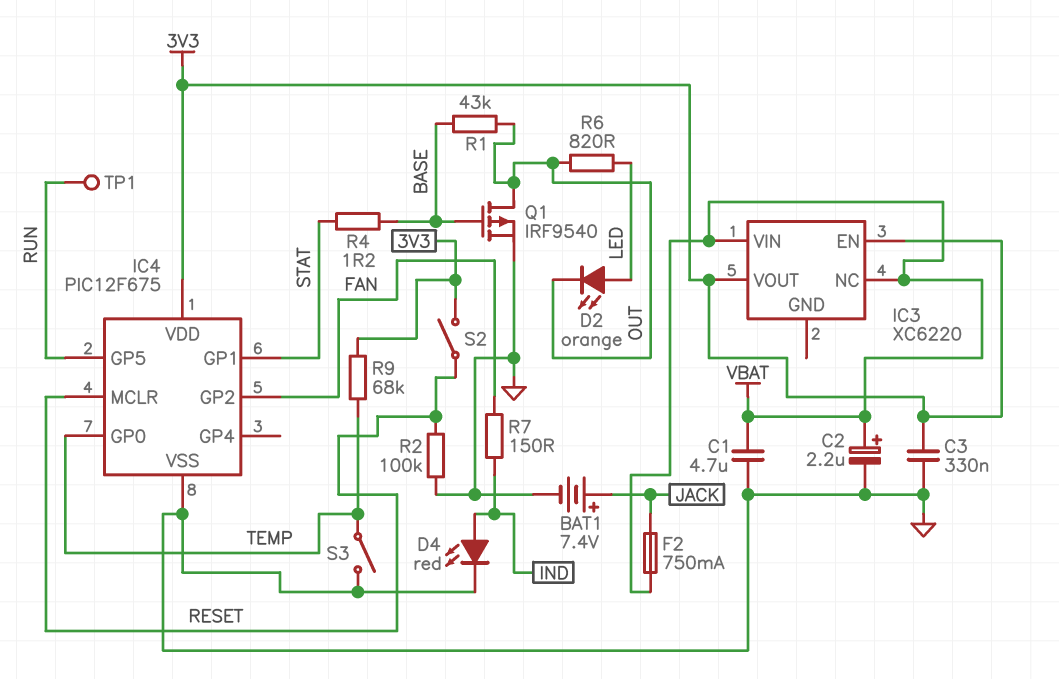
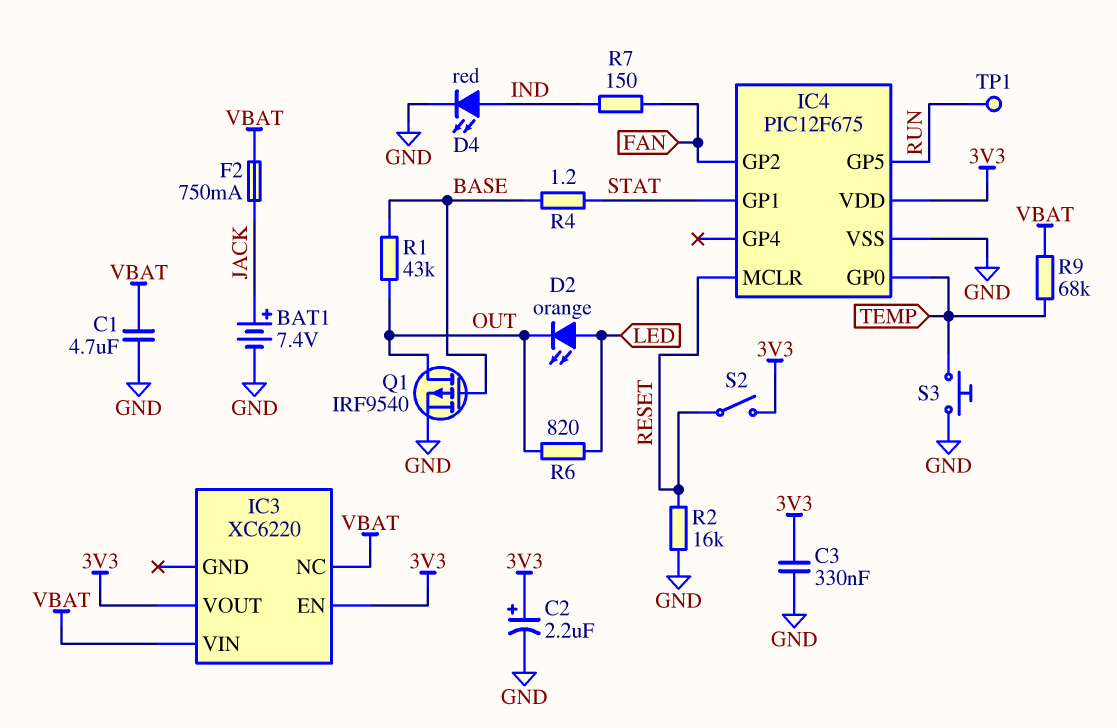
C2: 2.2uF (plus VBAT, minus GND) -> 2.2uF (plus 3V3, minus GND)
R2: 100k (GND, RESET) -> 16k (GND, RESET)
R9: 68k (3V3, TEMP) -> 68k (TEMP, VBAT)
S3: switch (GND, TEMP) -> button (GND, TEMP)

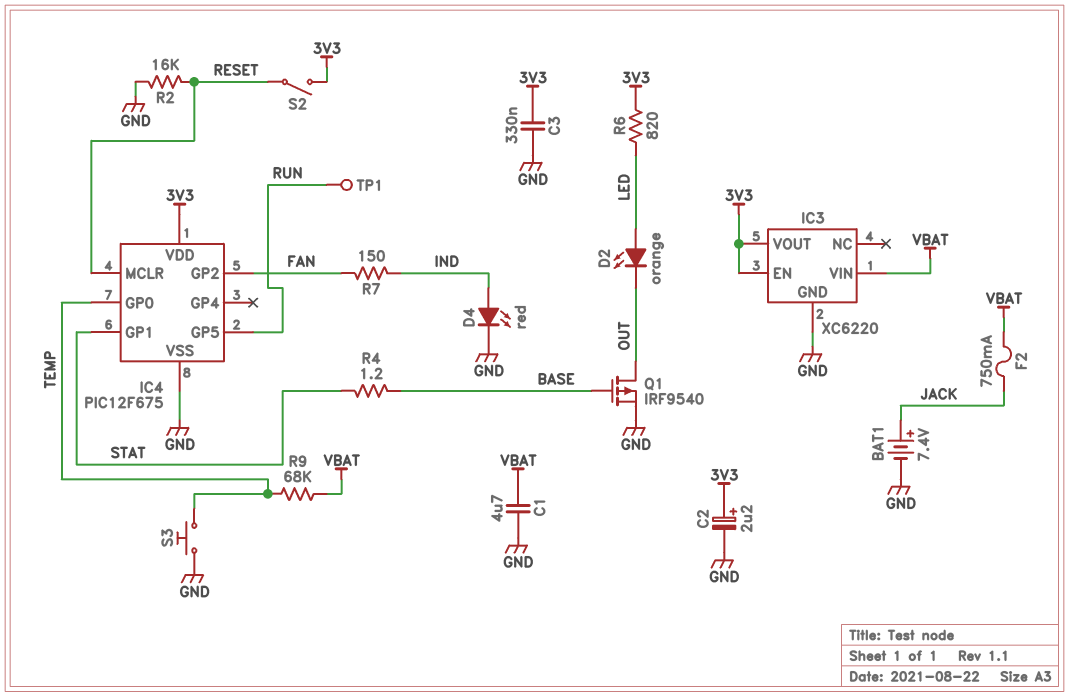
IC3 pin GND: none -> GND
IC3 pin NC: VBAT -> none
R1: 43k (BASE, OUT) -> none
R6: 820 (LED, OUT) -> 820 (3V3, LED)

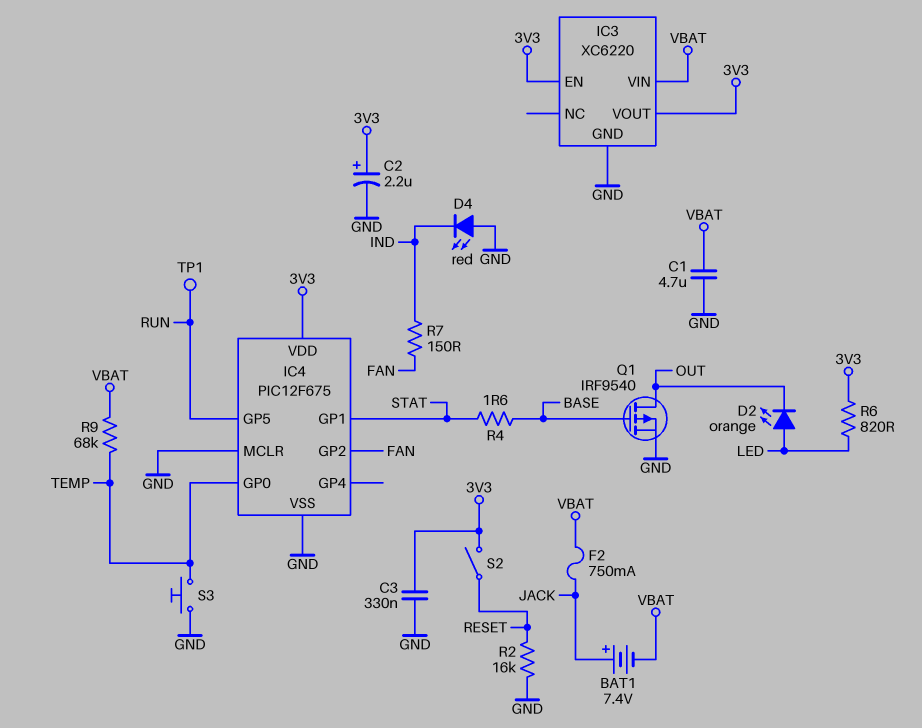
BAT1: 7.4V (plus JACK, minus GND) -> 7.4V (plus JACK, minus VBAT)
D4: LED red (A IND, K GND) -> LED red (A GND, K IND)
IC4 pin MCLR: RESET -> GND
R4: 1.2 (BASE, STAT) -> 1.6 (BASE, STAT)

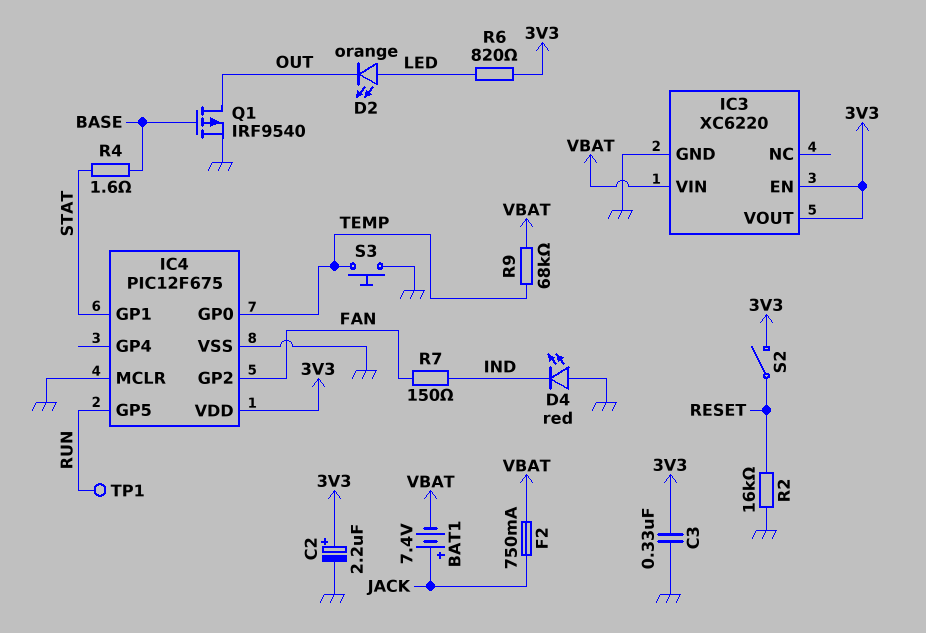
C1: 4.7uF (GND, VBAT) -> none

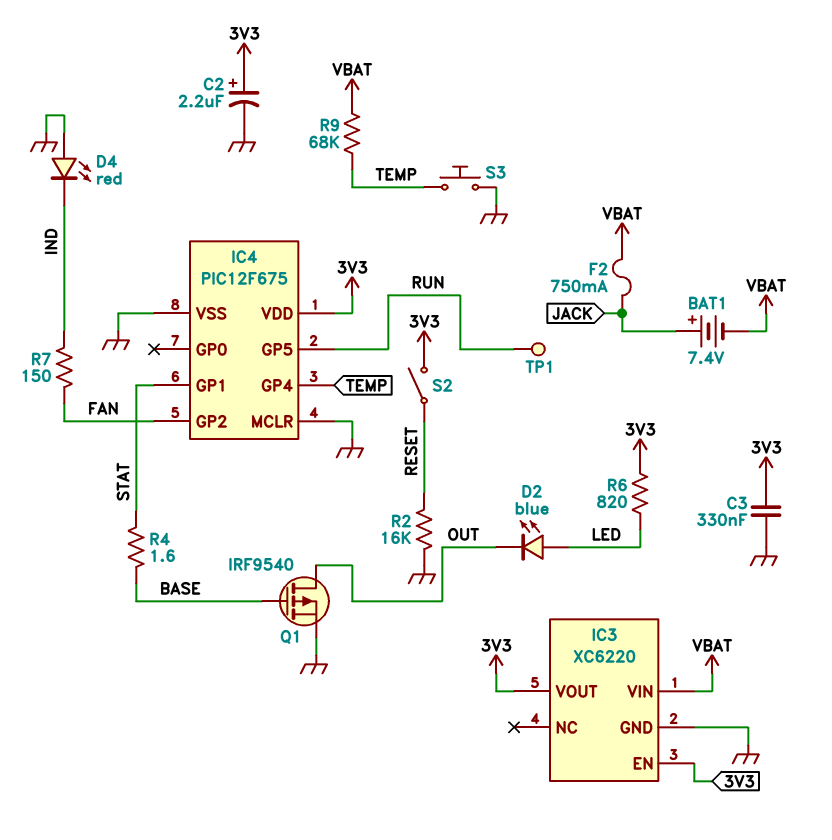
D2: LED orange (A LED, K OUT) -> LED blue (A LED, K OUT)
IC4 pin GP0: TEMP -> none
IC4 pin GP4: none -> TEMP

